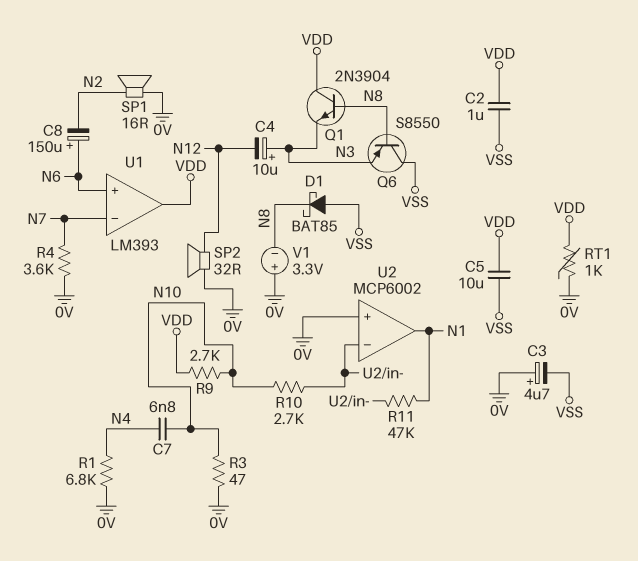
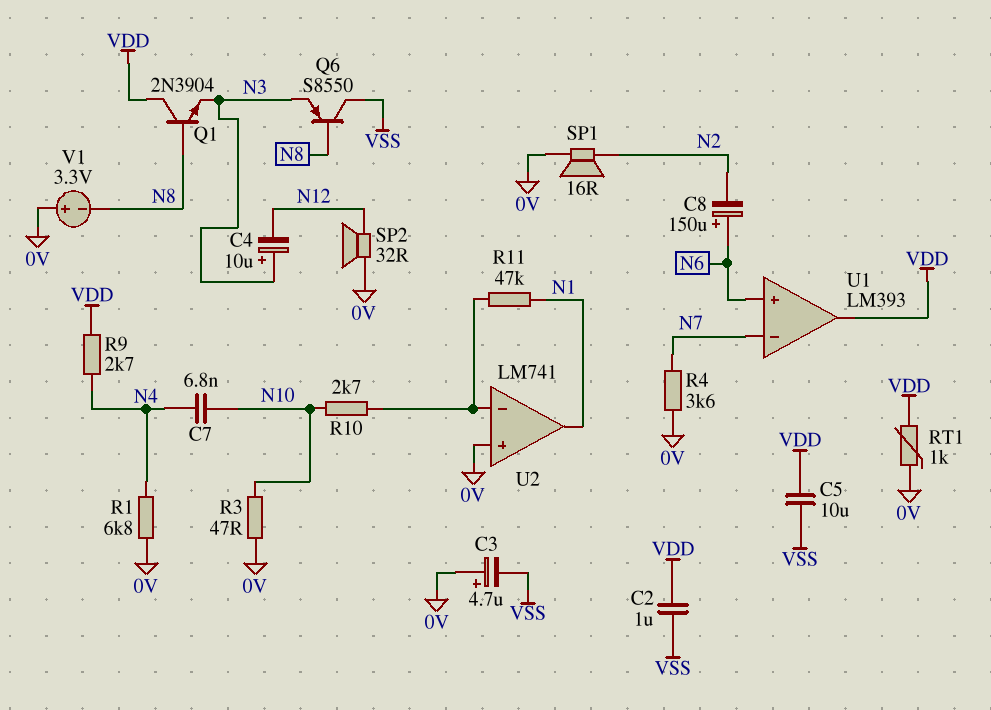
D1: schottky BAT85 (A VSS, K N8) -> none
R9: 2.7k (N10, VDD) -> 2.7k (N4, VDD)
U2: MCP6002 -> LM741

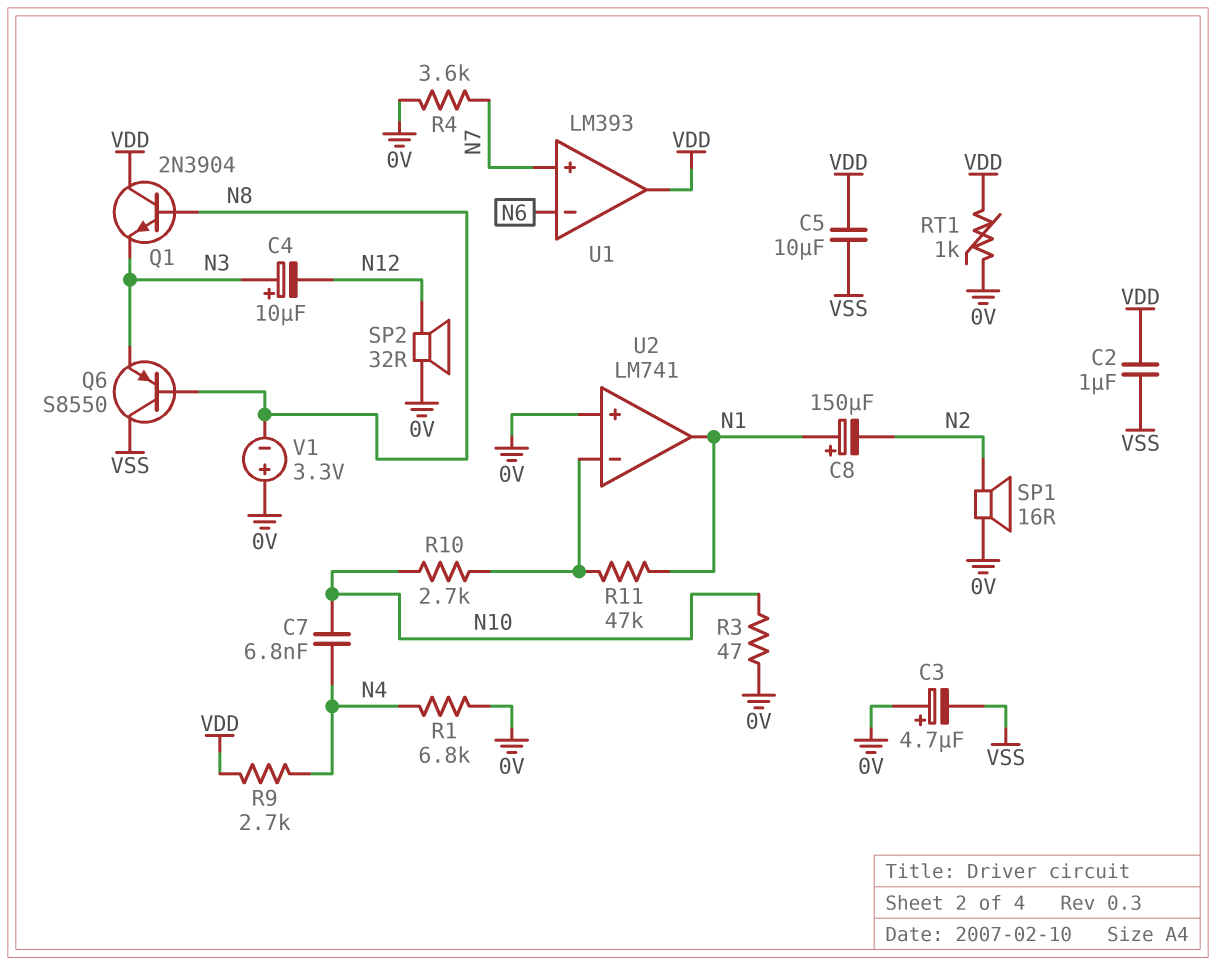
C8: 150uF (plus N6, minus N2) -> 150uF (plus N1, minus N2)
U1 pin in+: N6 -> N7
U1 pin in-: N7 -> N6

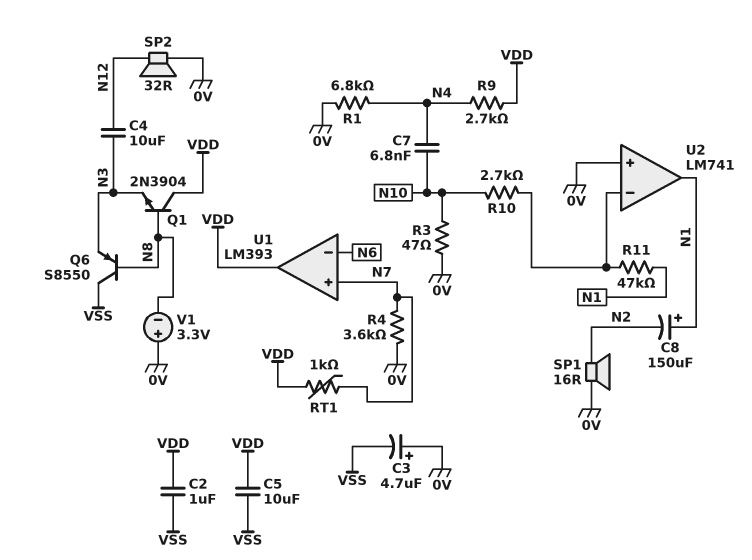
C4: 10uF (plus N3, minus N12) -> 10uF (N3, N12)
RT1: 1k (0V, VDD) -> 1k (N7, VDD)

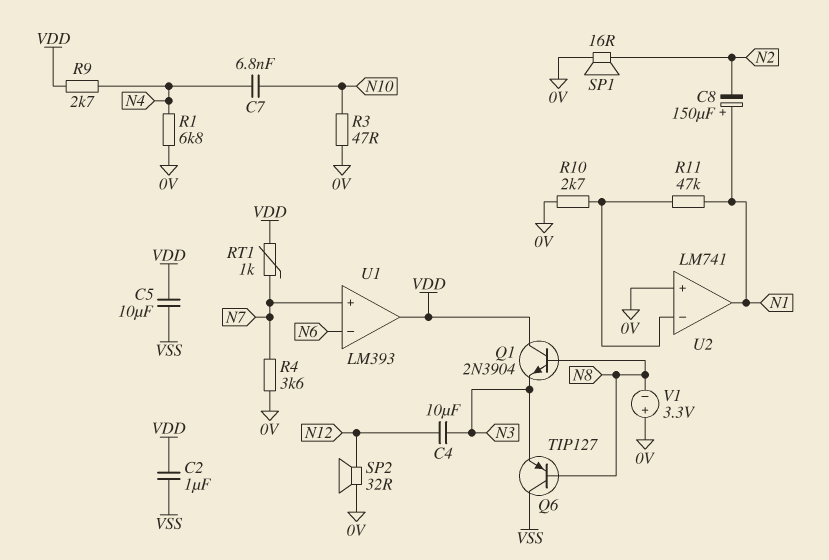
C3: 4.7uF (plus 0V, minus VSS) -> none
Q6: PNP S8550 (B N8, C VSS, E N3) -> PNP TIP127 (B N8, C VSS, E N3)
R10: 2.7k (N10, U2/in-) -> 2.7k (0V, U2/in-)

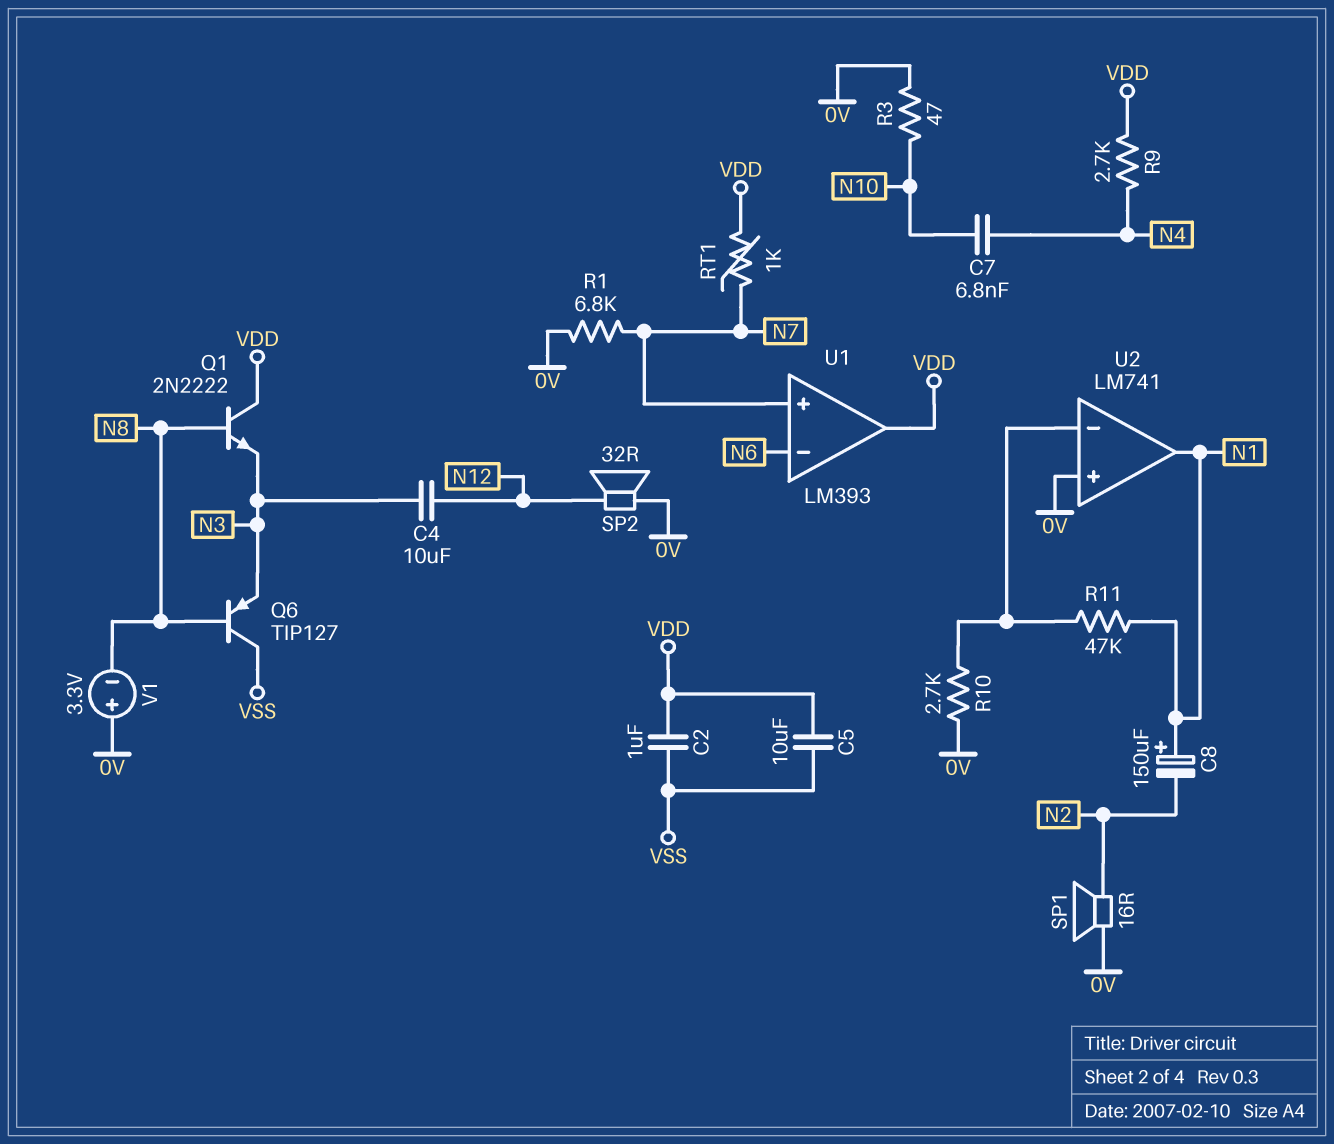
Q1: NPN 2N3904 (B N8, C VDD, E N3) -> NPN 2N2222 (B N8, C VDD, E N3)
R1: 6.8k (0V, N4) -> 6.8k (0V, N7)
R4: 3.6k (0V, N7) -> none

